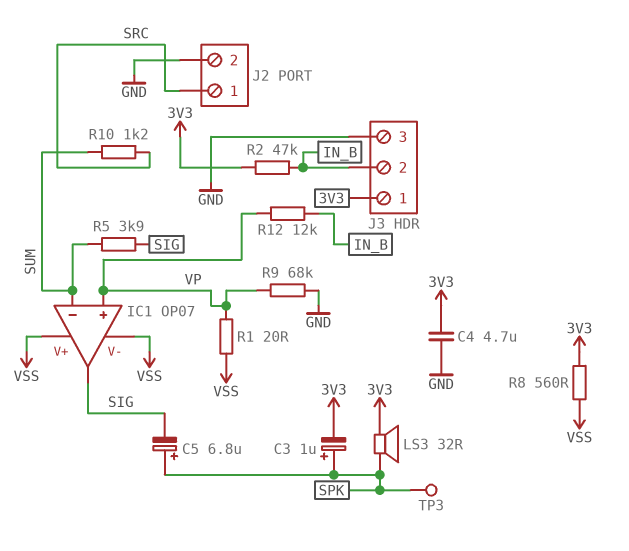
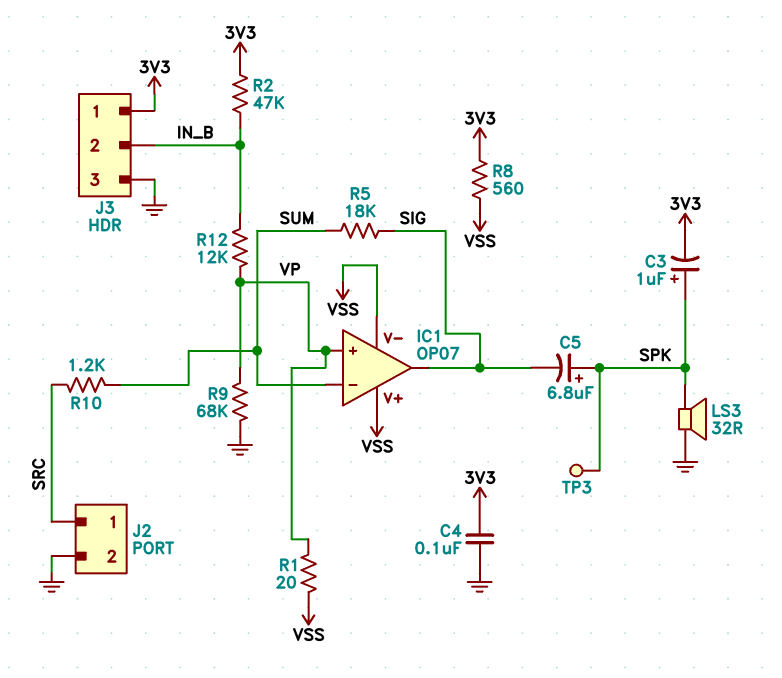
C4: 4.7uF (3V3, GND) -> 100nF (3V3, GND)
LS3: speaker 32R (3V3, SPK) -> speaker 32R (GND, SPK)
R5: 3.9k (SIG, SUM) -> 18k (SIG, SUM)

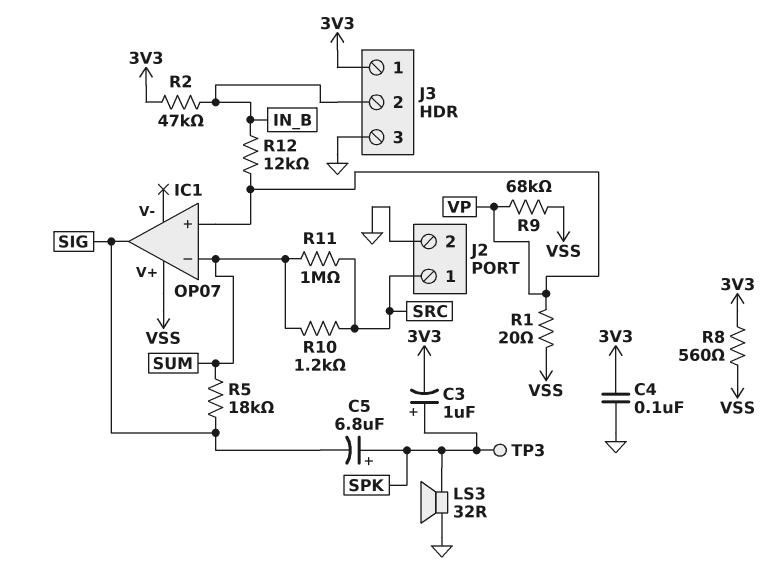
IC1 pin V-: VSS -> none
R9: 68k (GND, VP) -> 68k (VP, VSS)
R11: none -> 1M (SRC, SUM)

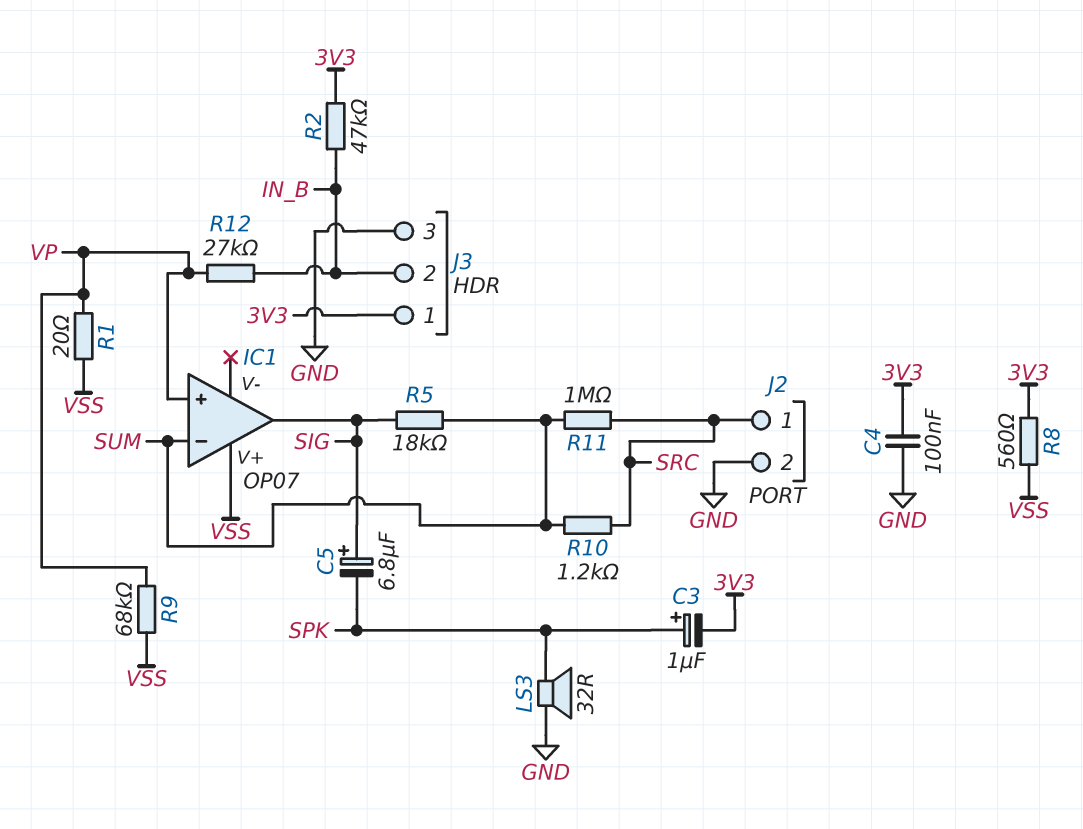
C5: 6.8uF (plus SPK, minus SIG) -> 6.8uF (plus SIG, minus SPK)
R12: 12k (IN_B, VP) -> 27k (IN_B, VP)
TP3: test point (SPK) -> none

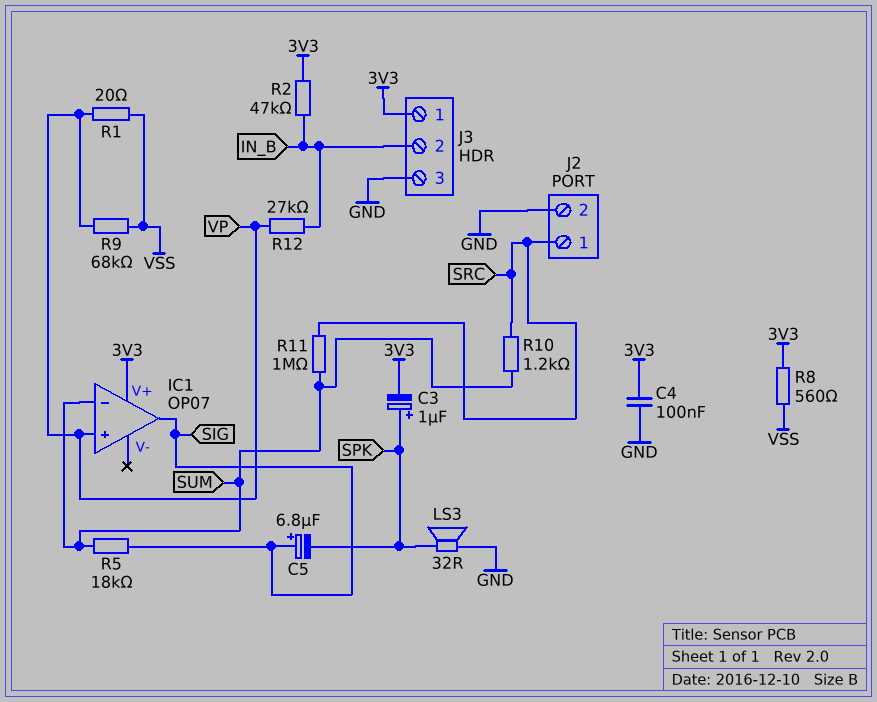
IC1 pin V+: VSS -> 3V3

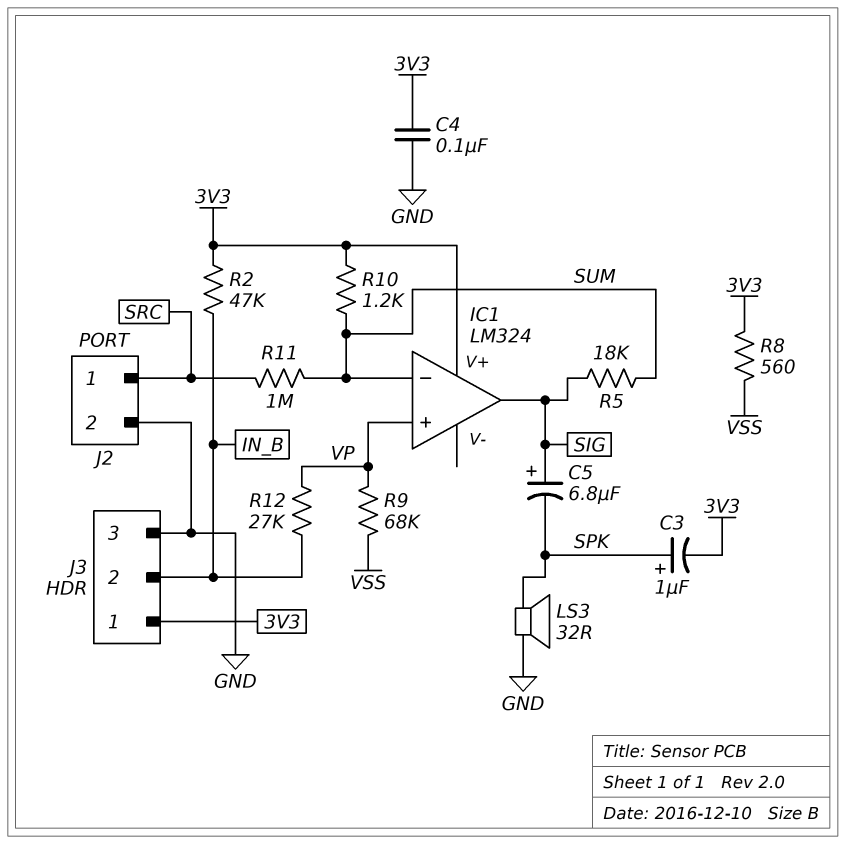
IC1: OP07 -> LM324
R1: 20 (VP, VSS) -> none
R10: 1.2k (SRC, SUM) -> 1.2k (3V3, SUM)

